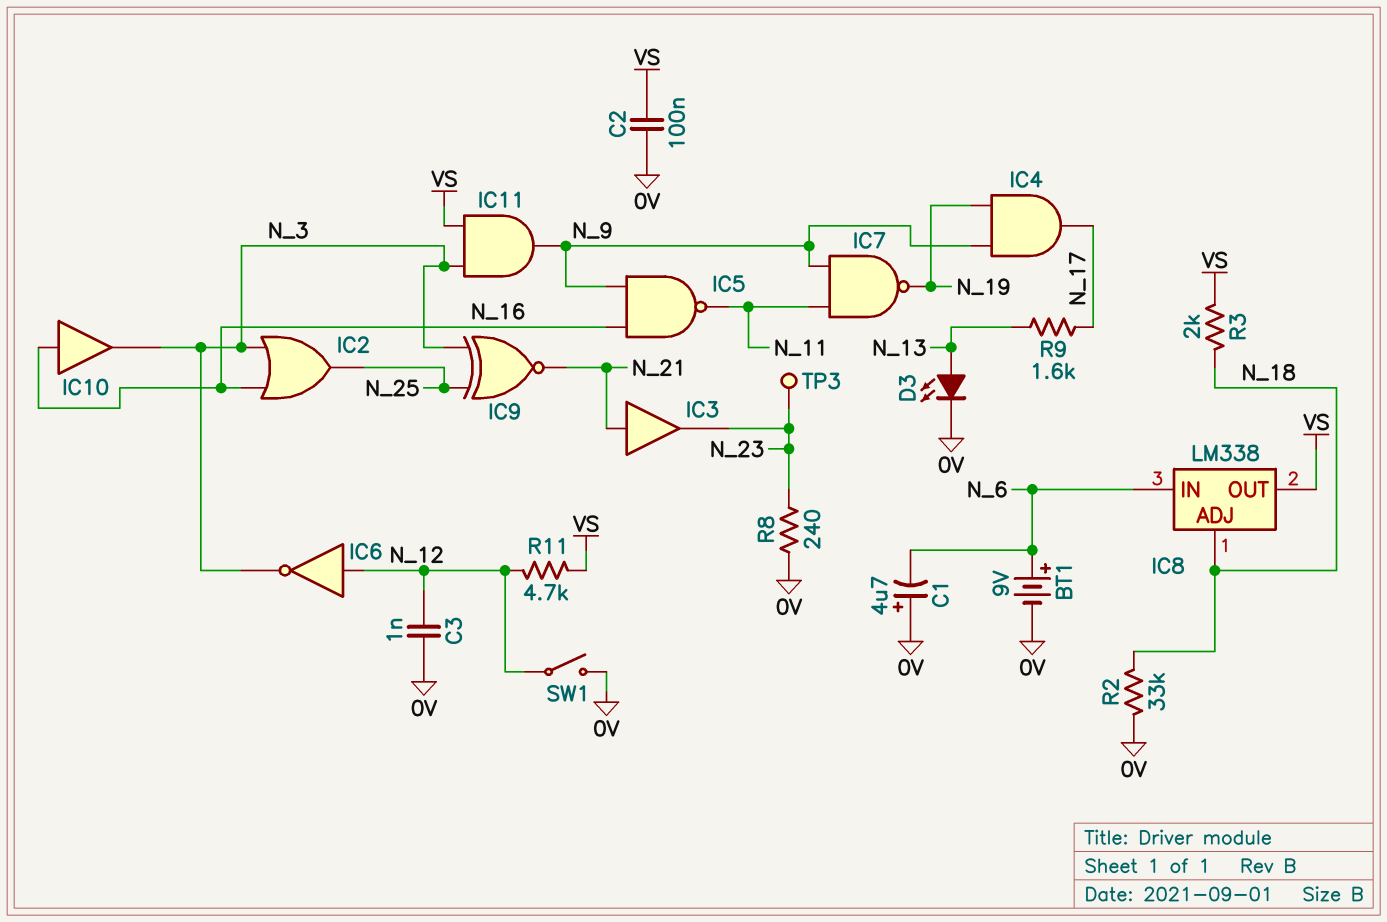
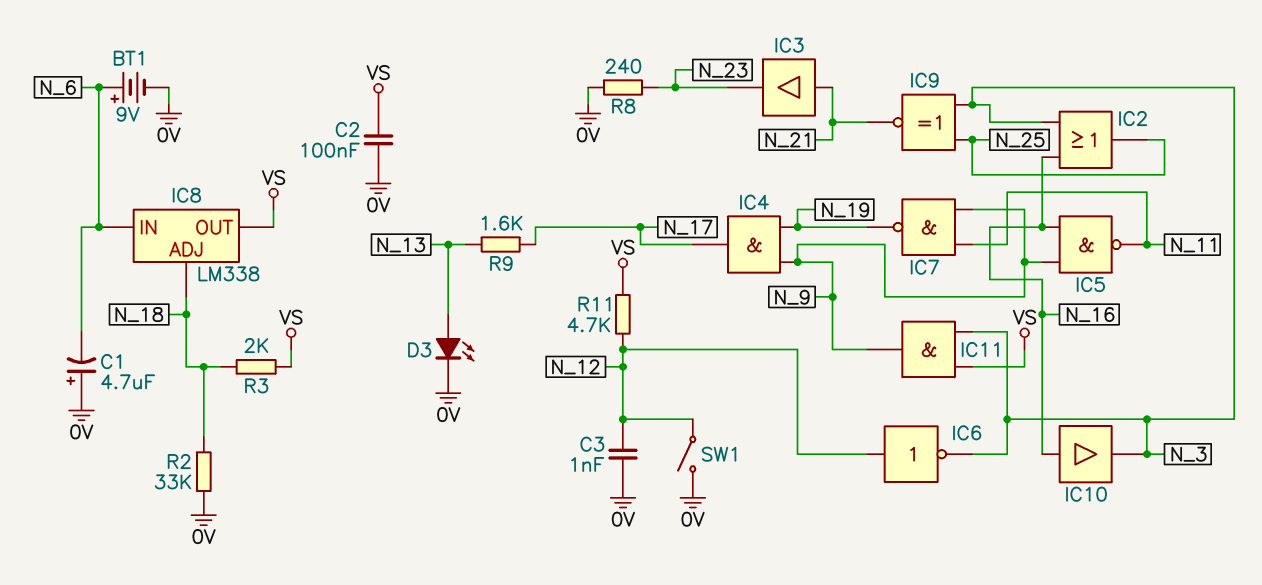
TP3: test point (N_23) -> none

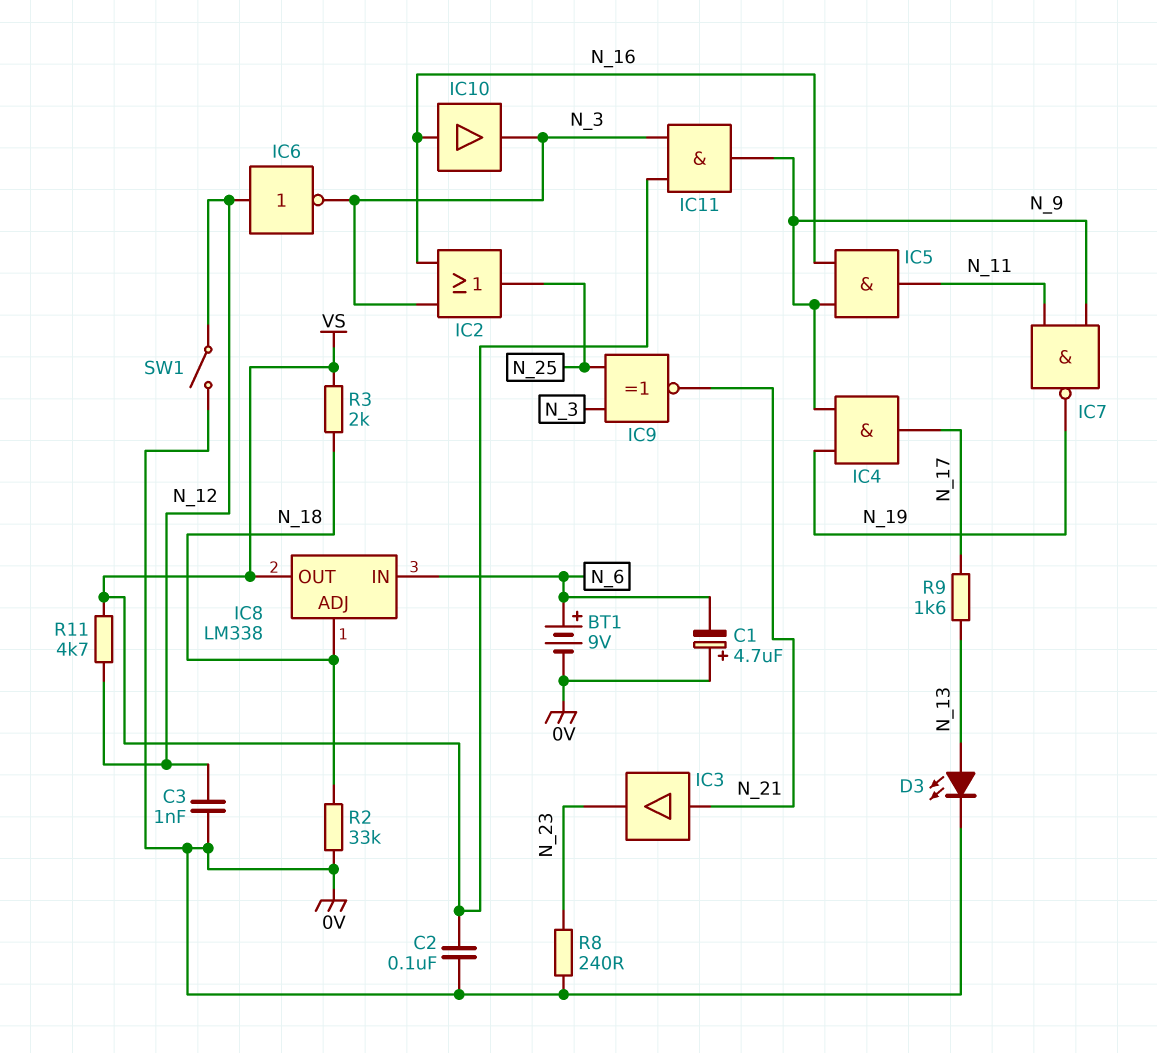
IC5: NAND (in N_9, in N_16, out N_11) -> AND (in N_9, in N_16, out N_11)

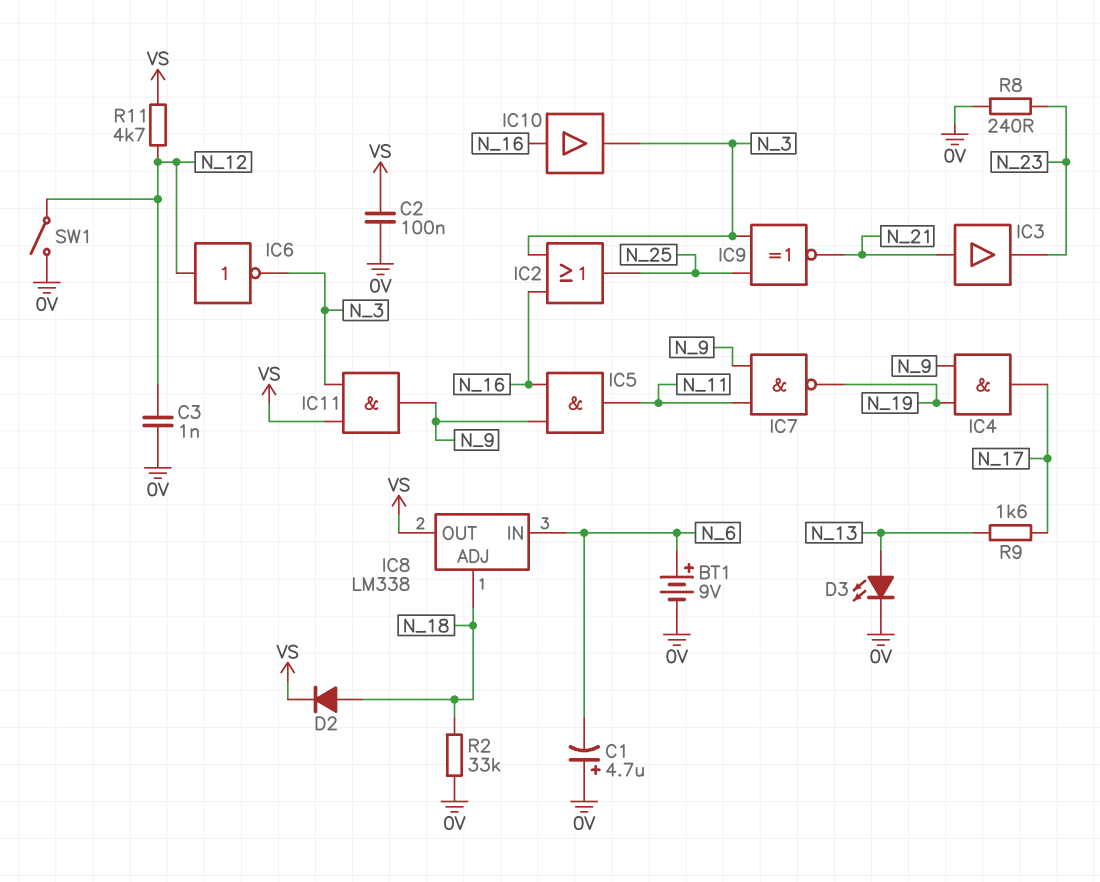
D2: none -> diode (A N_18, K VS)
R3: 2k (N_18, VS) -> none

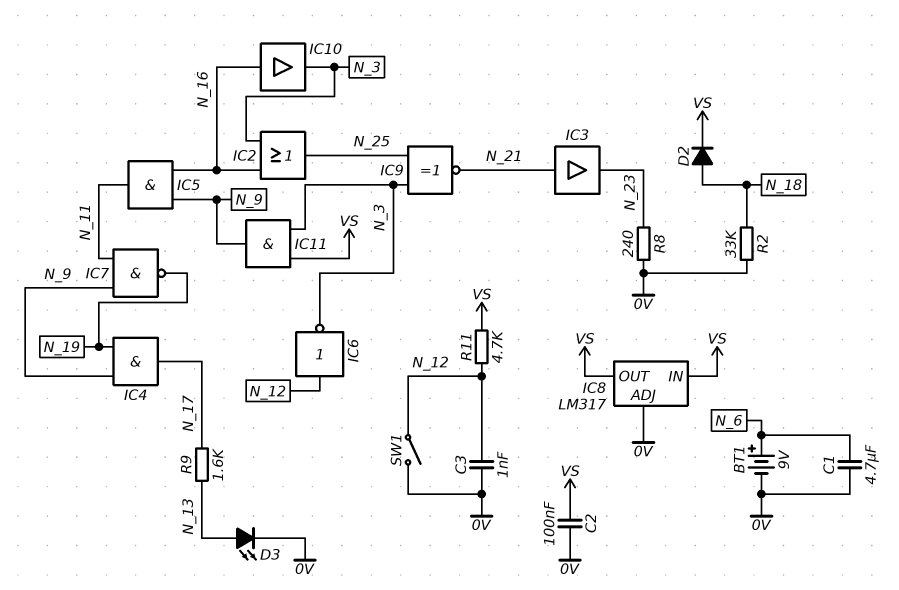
C1: 4.7uF (plus 0V, minus N_6) -> 4.7uF (0V, N_6)
IC8: LM338 -> LM317
IC8 pin ADJ: N_18 -> 0V
IC8 pin IN: N_6 -> VS

